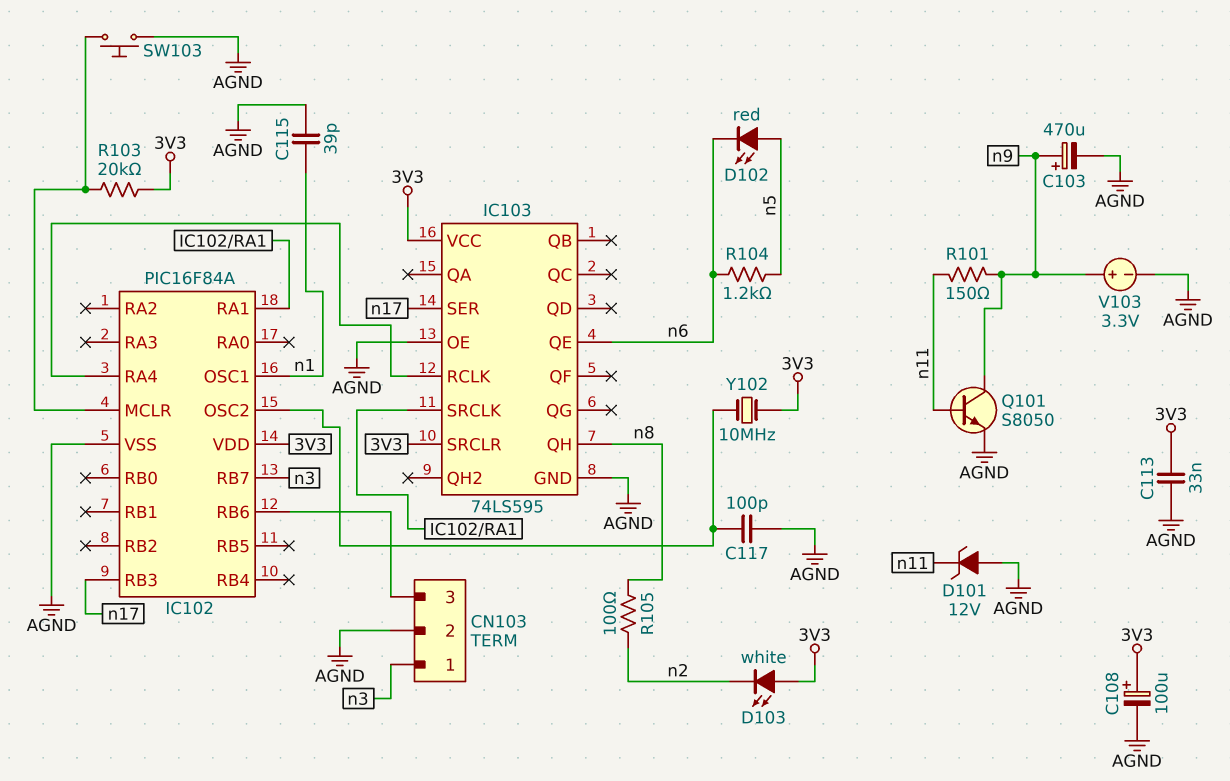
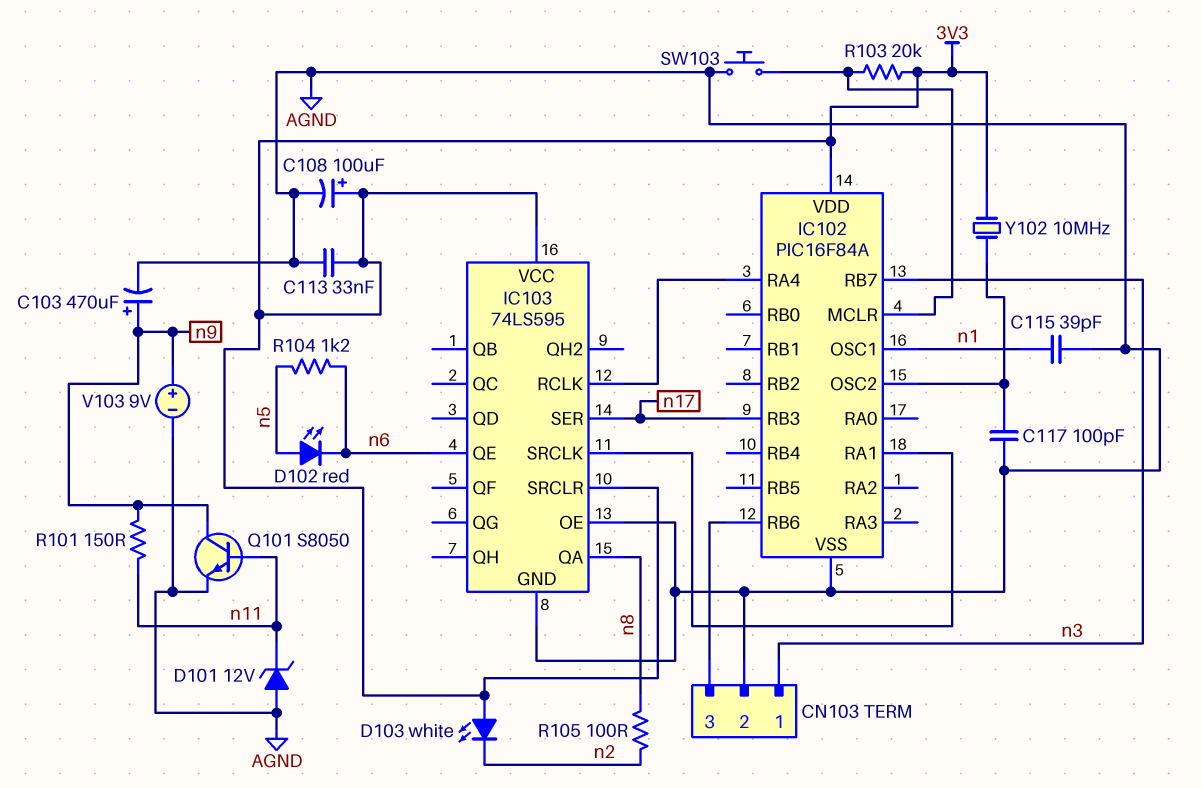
IC103 pin QA: none -> n8
IC103 pin QH: n8 -> none
V103: 3.3V (plus n9, minus AGND) -> 9V (plus n9, minus AGND)

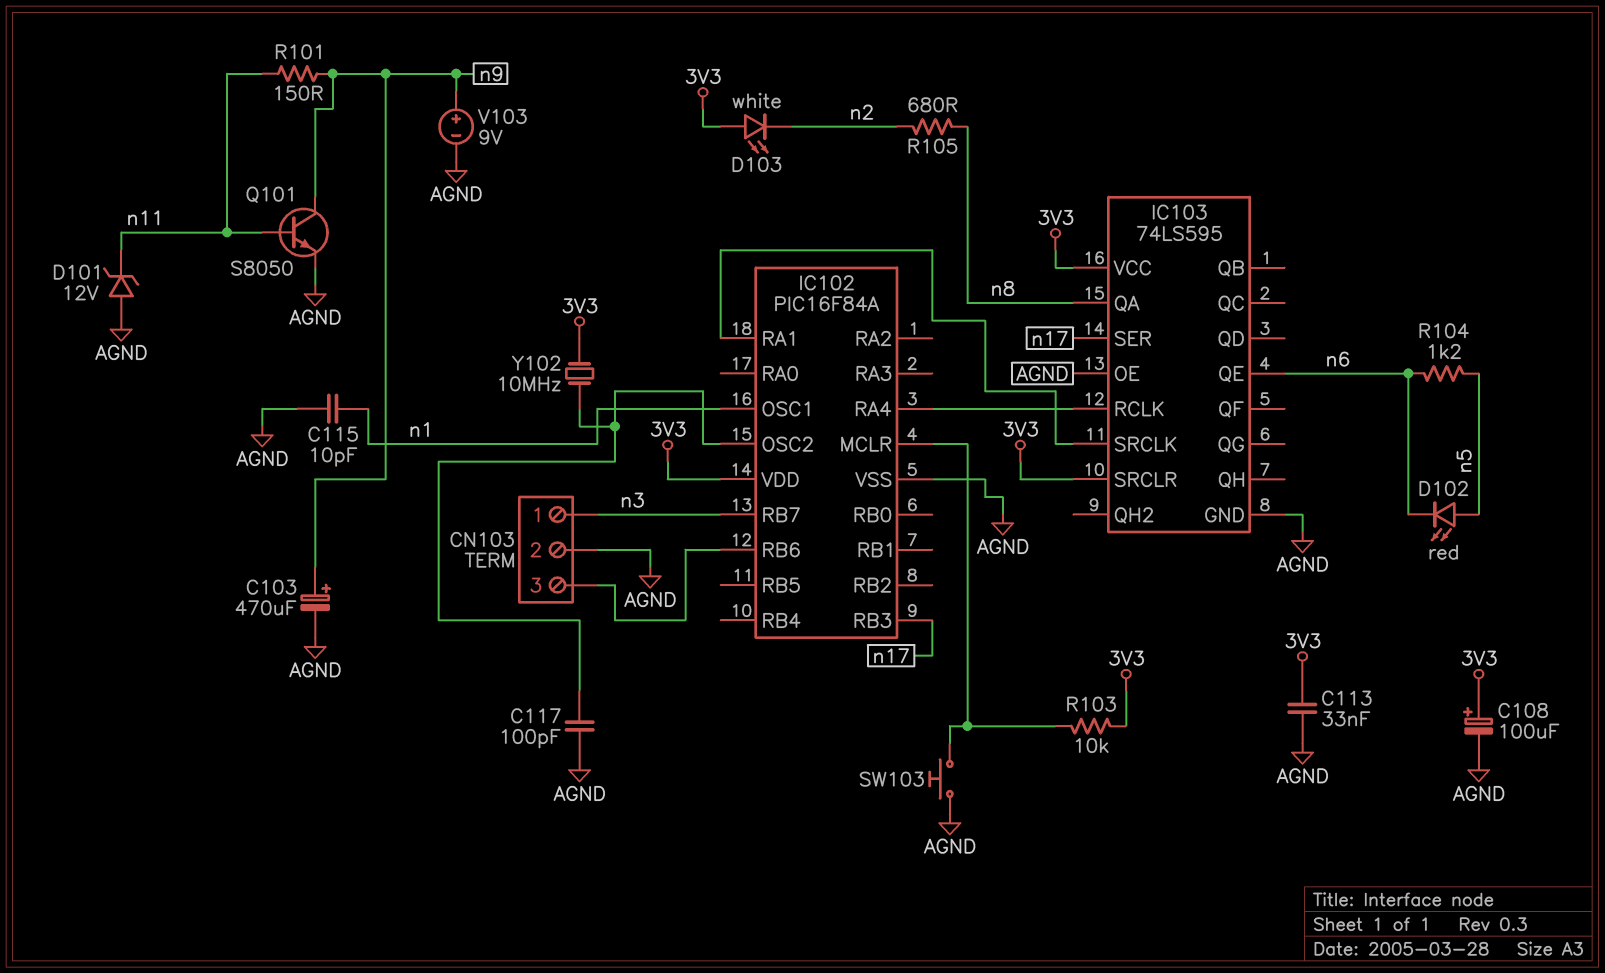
C115: 39pF (AGND, n1) -> 10pF (AGND, n1)
R103: 20k (3V3, IC102/MCLR) -> 10k (3V3, IC102/MCLR)
R105: 100 (n2, n8) -> 680 (n2, n8)

